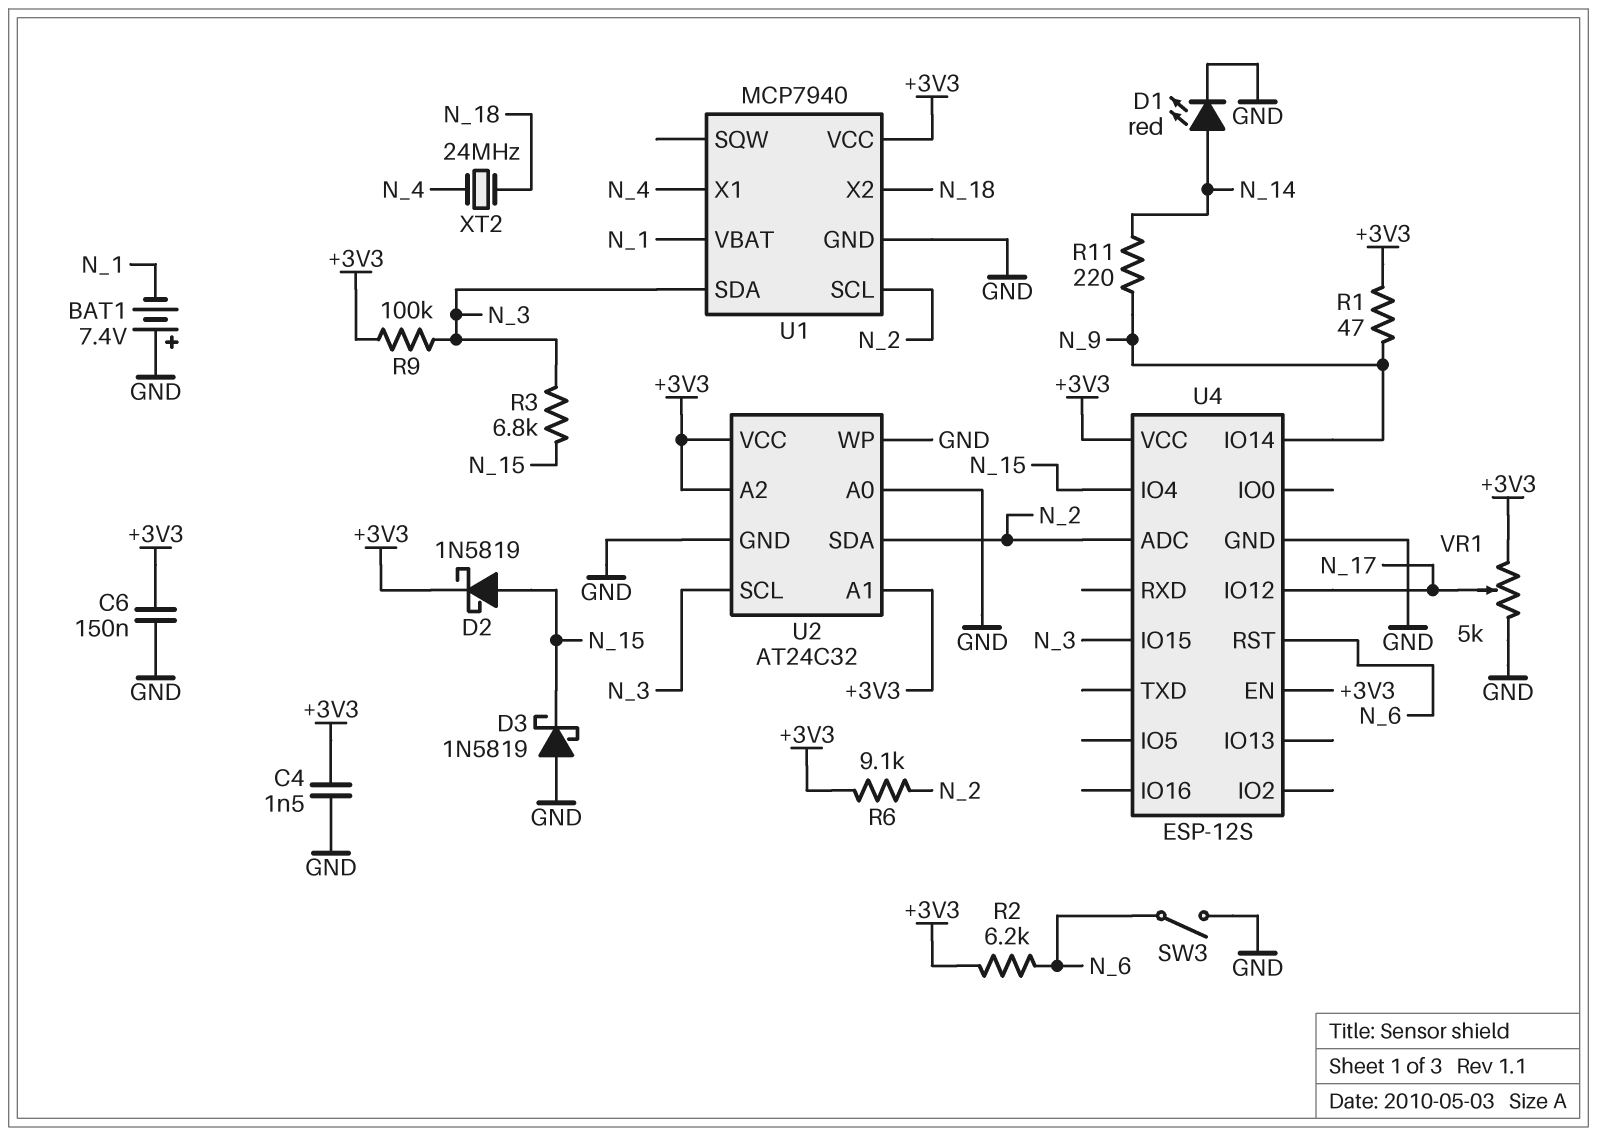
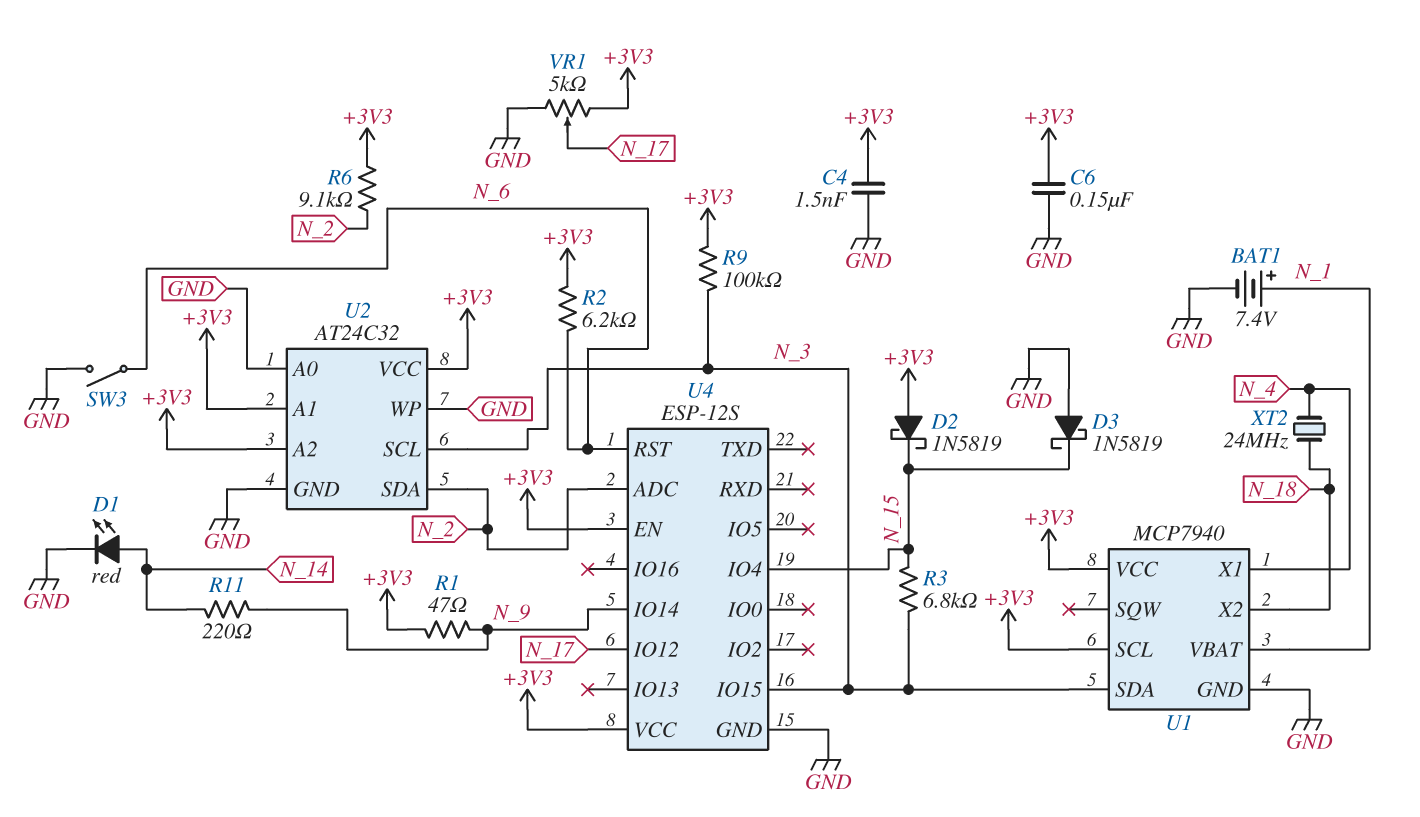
BAT1: 7.4V (plus GND, minus N_1) -> 7.4V (plus N_1, minus GND)
D2: schottky 1N5819 (A N_15, K +3V3) -> schottky 1N5819 (A +3V3, K N_15)
U1 pin SCL: N_2 -> +3V3

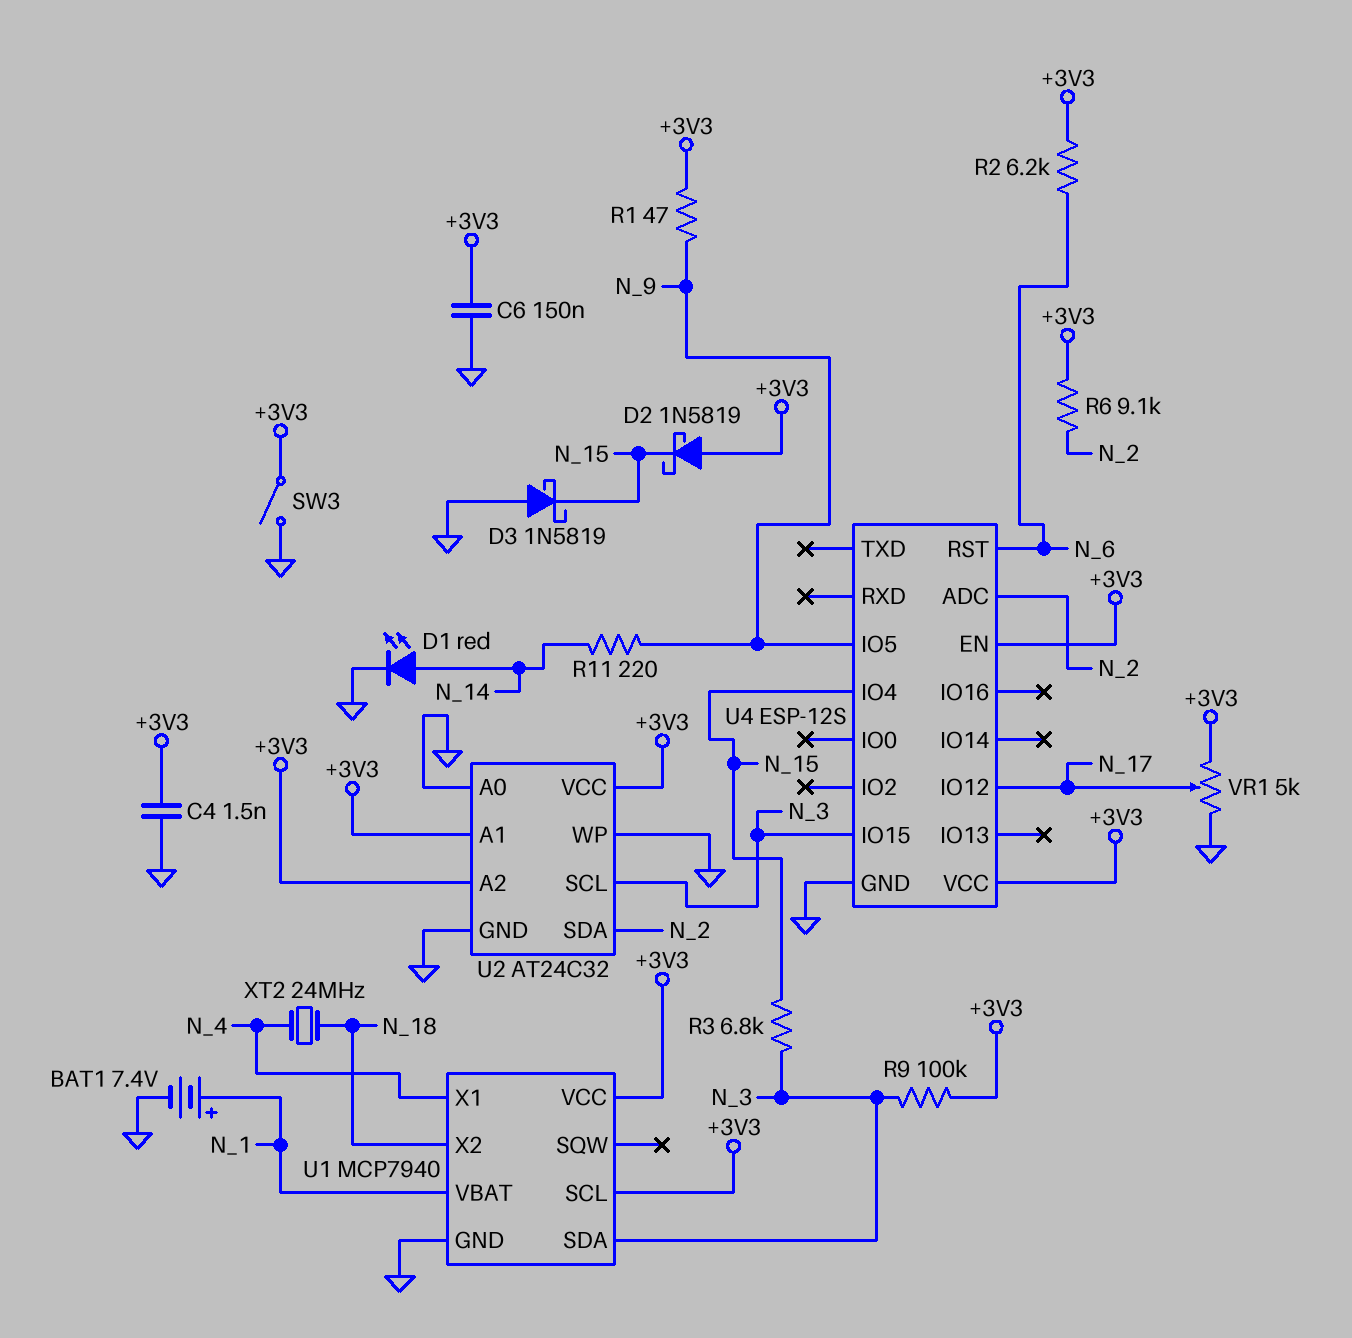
SW3: switch (GND, N_6) -> switch (+3V3, GND)
U4 pin IO5: none -> N_9
U4 pin IO14: N_9 -> none

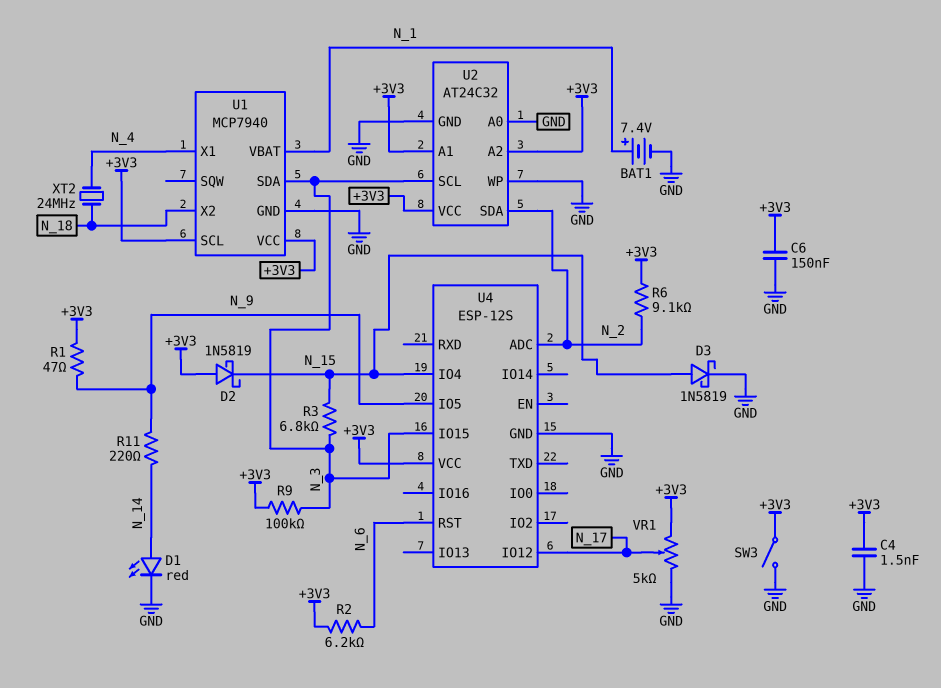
D3: schottky 1N5819 (A GND, K N_15) -> schottky 1N5819 (A N_15, K GND)
U4 pin EN: +3V3 -> none

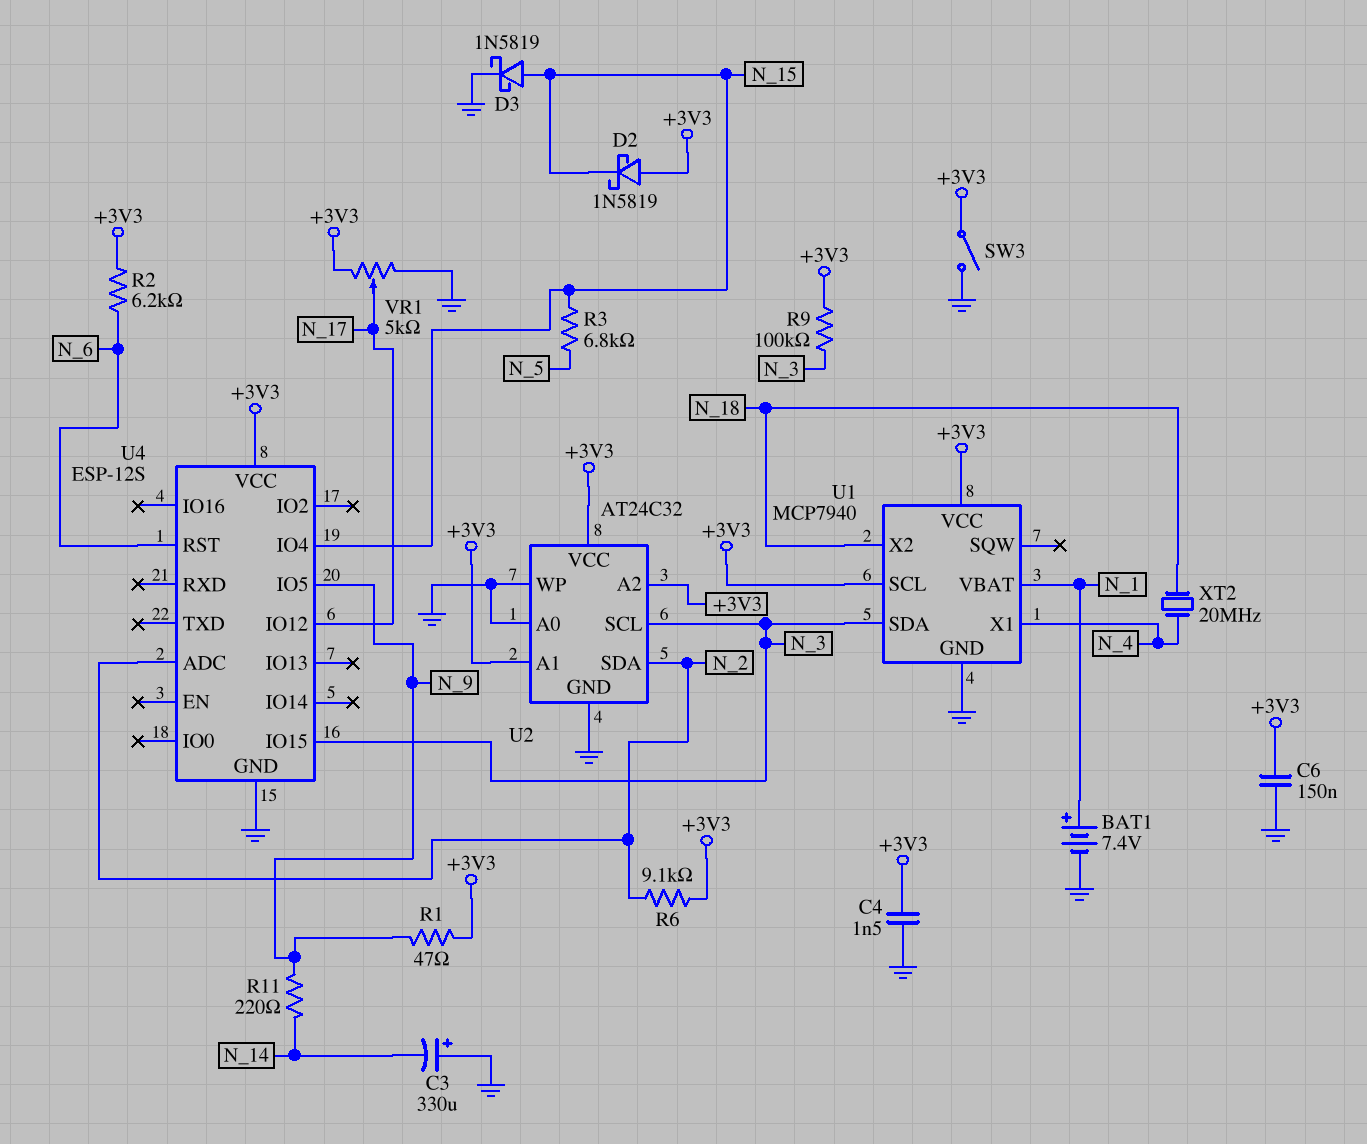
C3: none -> 330uF (plus GND, minus N_14)
D1: LED red (A N_14, K GND) -> none
R3: 6.8k (N_3, N_15) -> 6.8k (N_5, N_15)
XT2: 24MHz (N_4, N_18) -> 20MHz (N_4, N_18)

